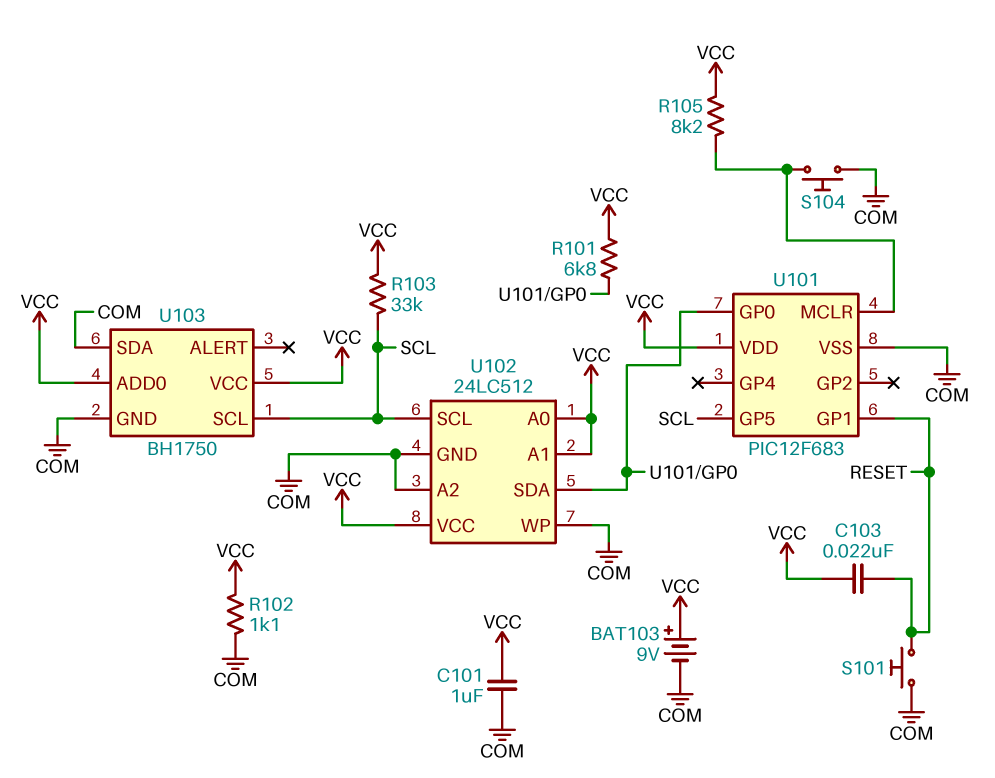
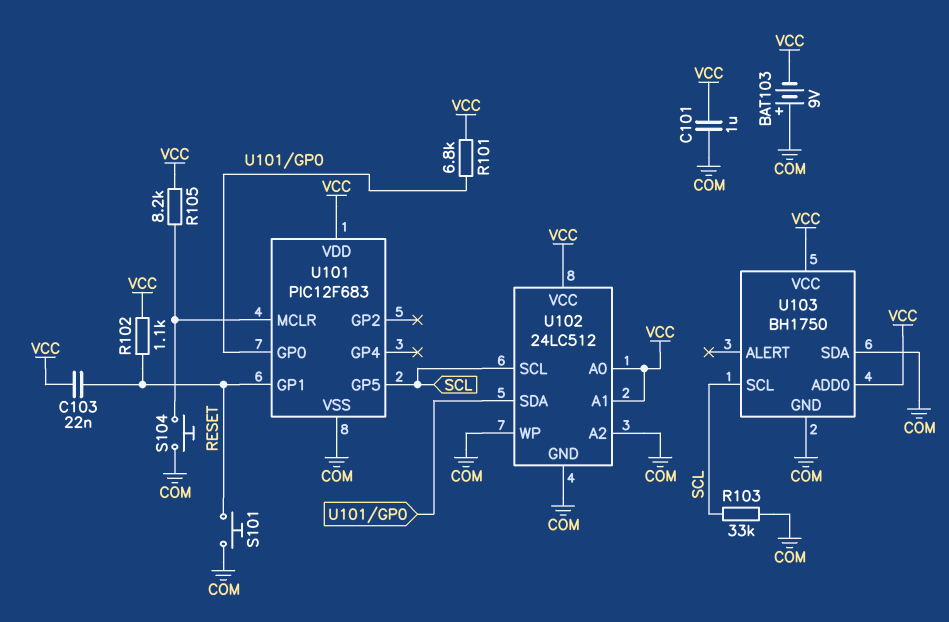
BAT103: 9V (plus VCC, minus COM) -> 9V (plus COM, minus VCC)
R102: 1.1k (COM, VCC) -> 1.1k (RESET, VCC)
R103: 33k (SCL, VCC) -> 33k (COM, SCL)

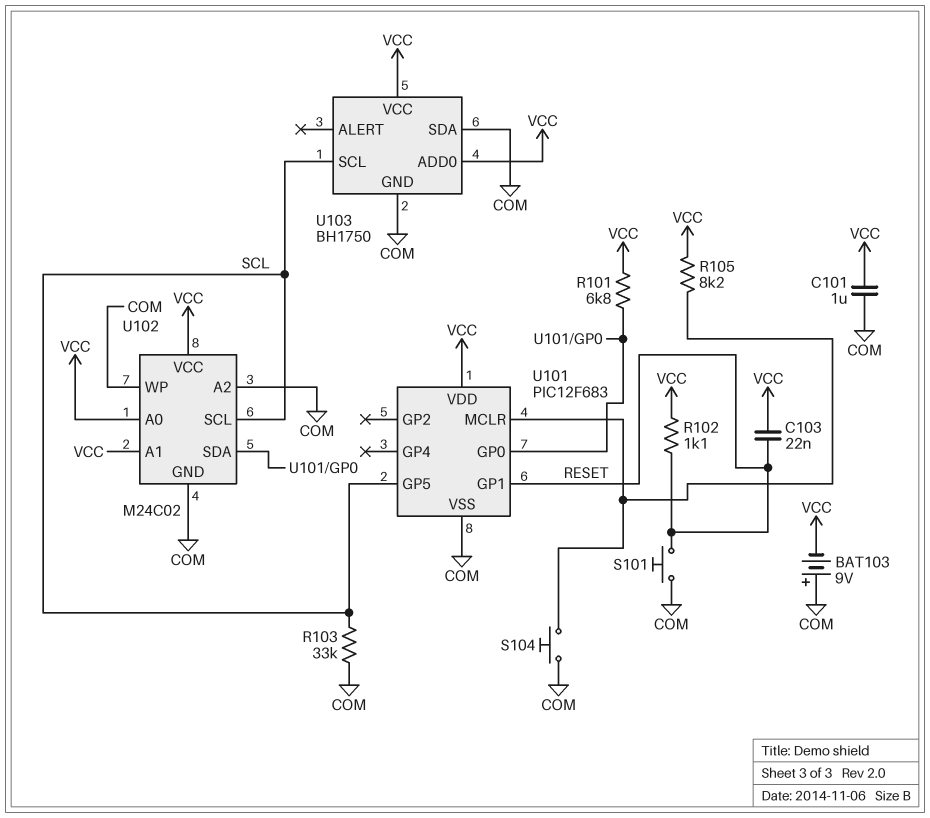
U102: 24LC512 -> M24C02

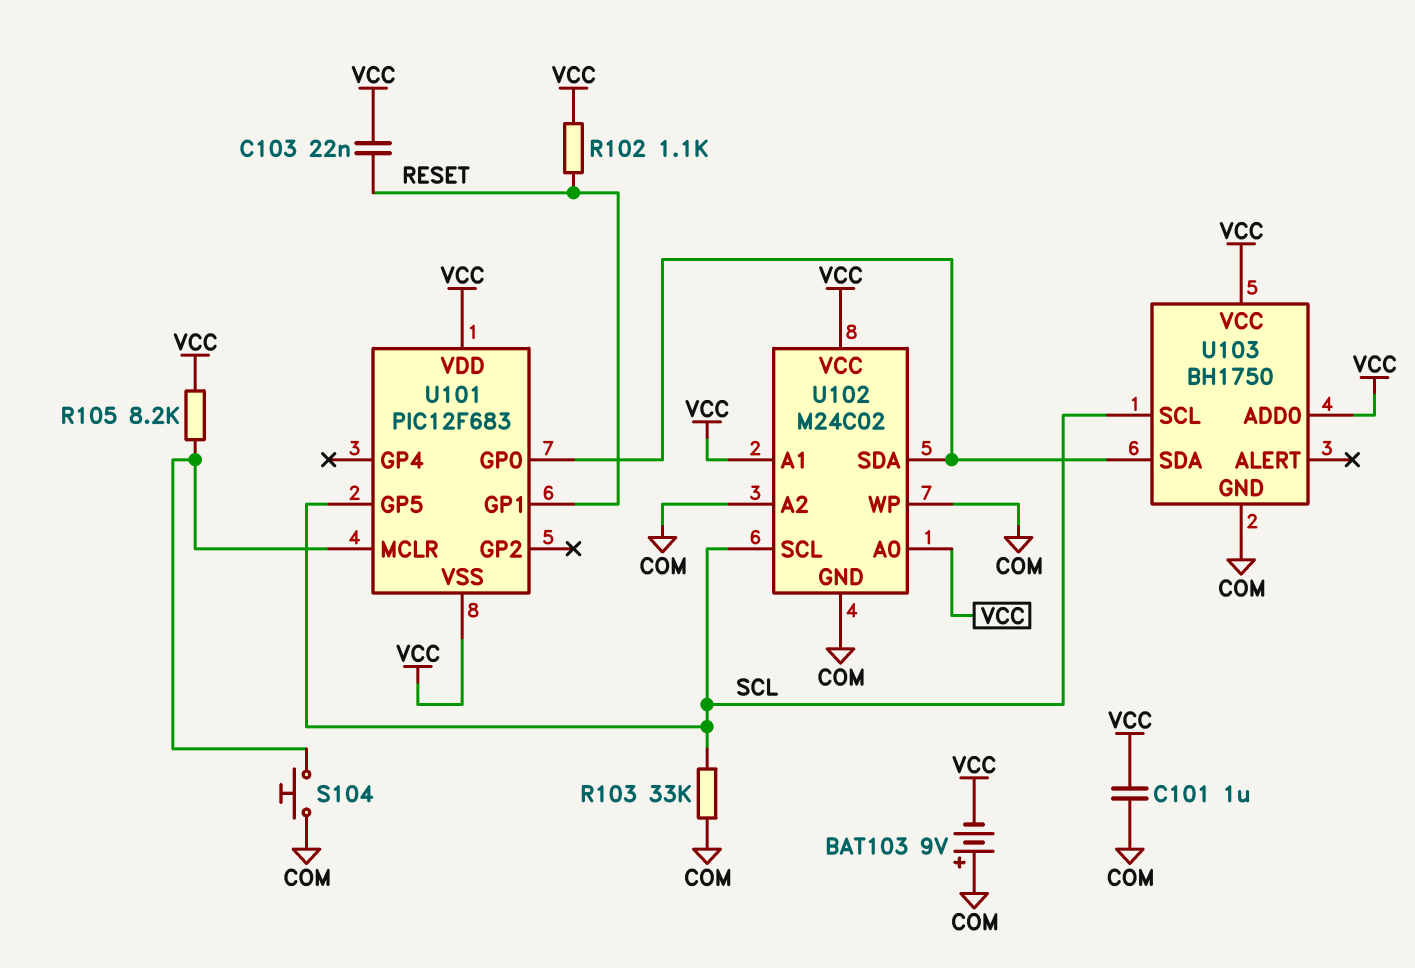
R101: 6.8k (U101/GP0, VCC) -> none
S101: button (COM, RESET) -> none
U101 pin VSS: COM -> VCC
U103 pin SDA: COM -> U101/GP0

